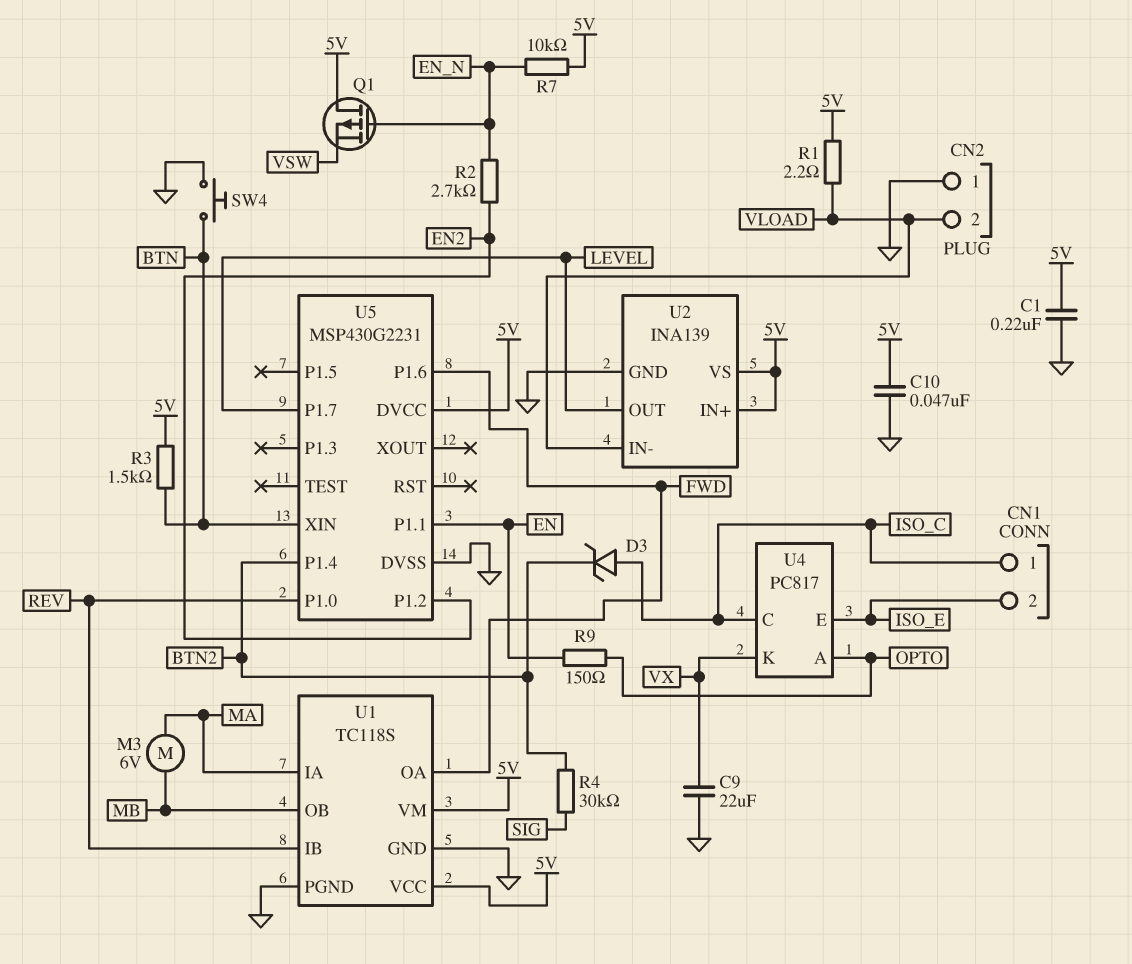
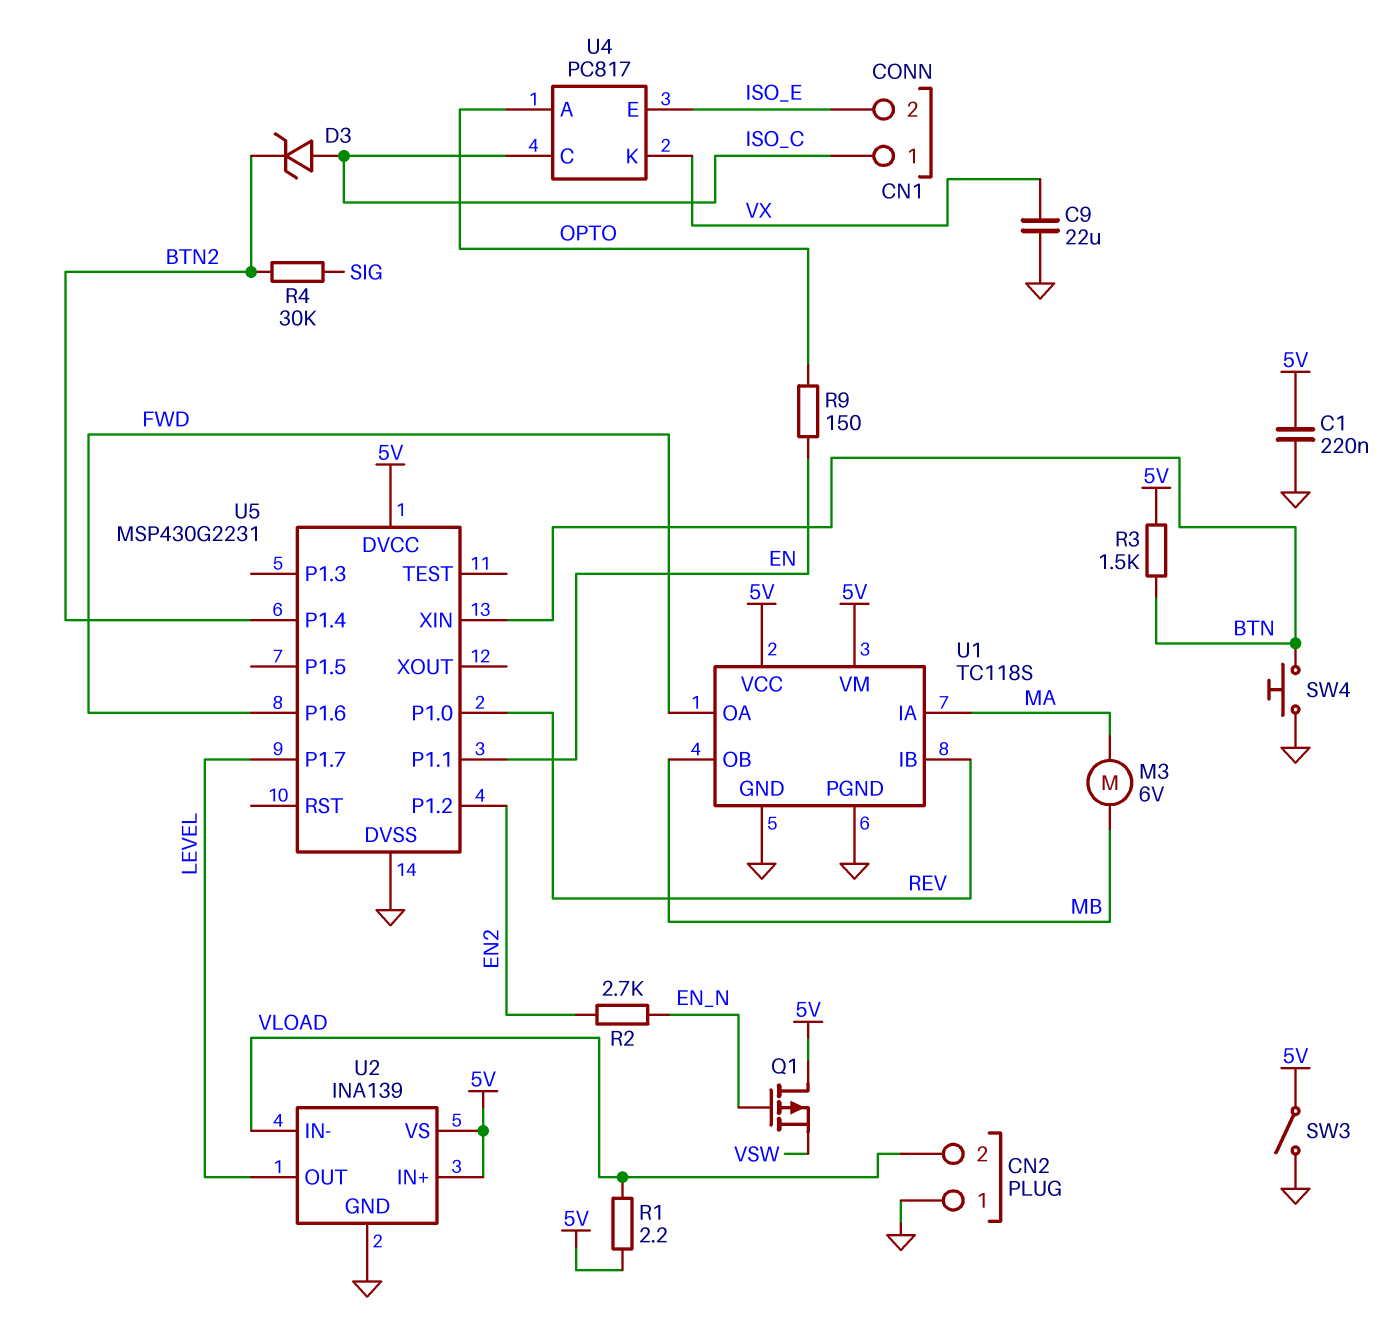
C10: 47nF (5V, GND) -> none
R7: 10k (5V, EN_N) -> none
SW3: none -> switch (5V, GND)

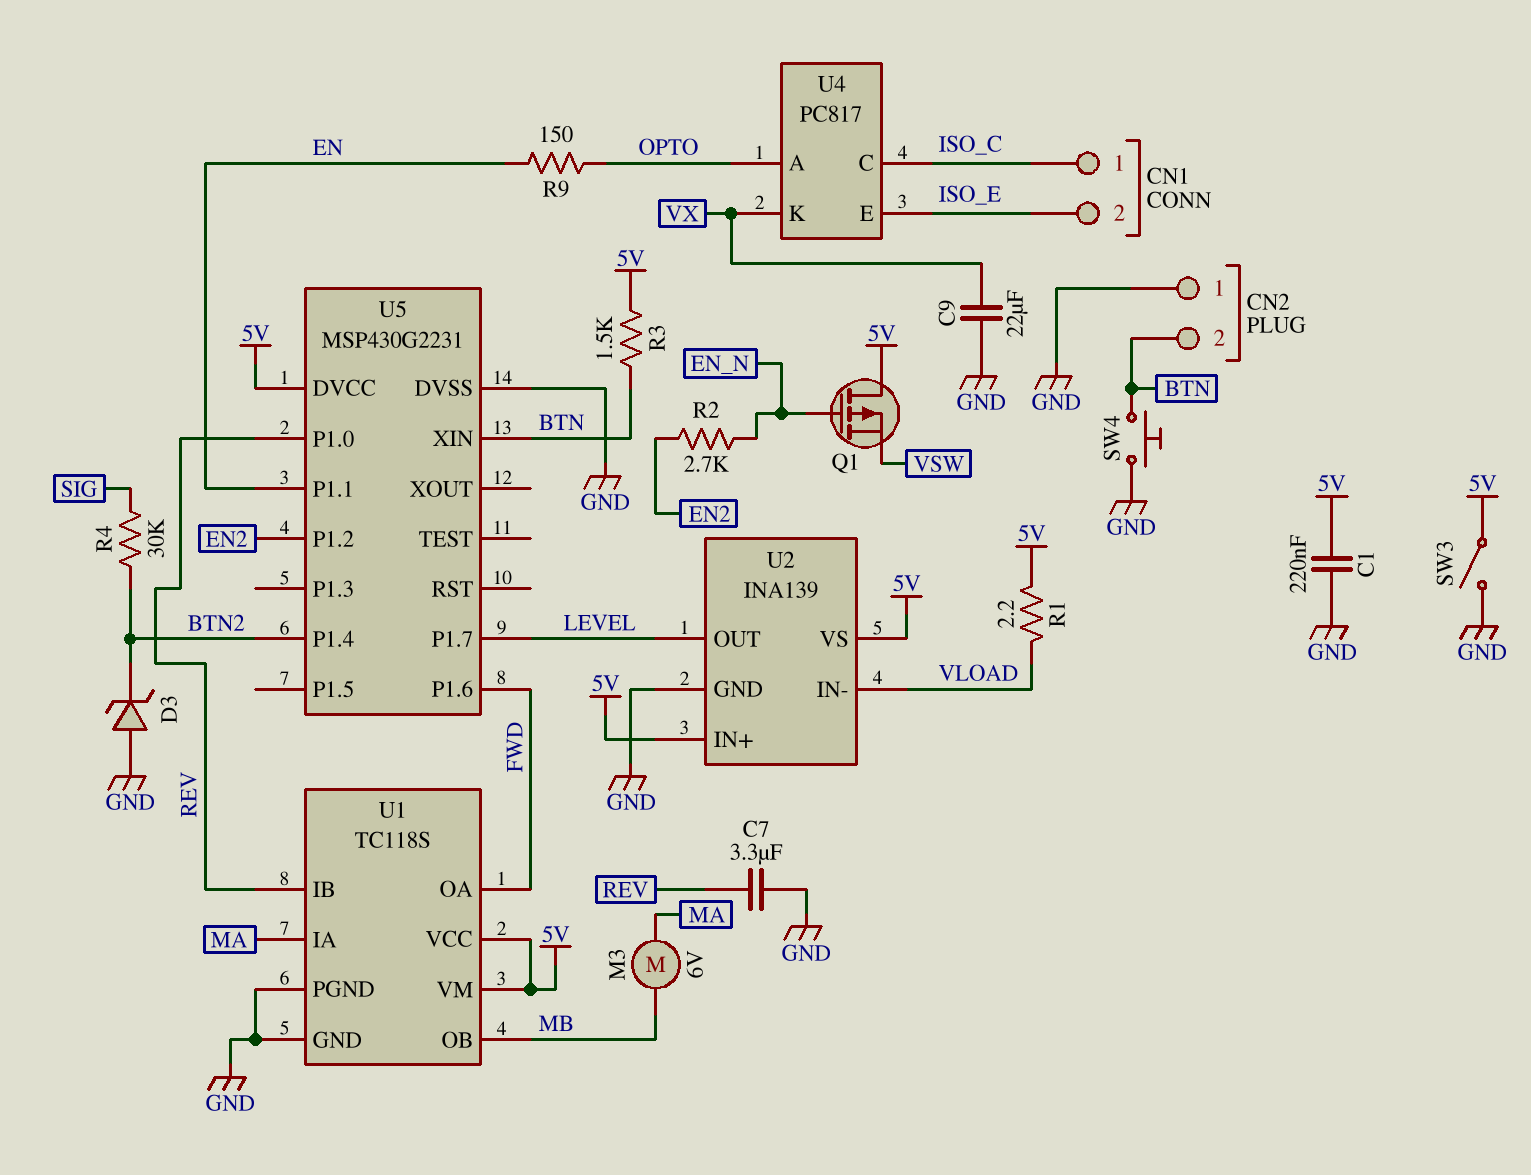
C7: none -> 3.3uF (GND, REV)
CN2 pin 2: VLOAD -> BTN
D3: zener (A ISO_C, K BTN2) -> zener (A GND, K BTN2)

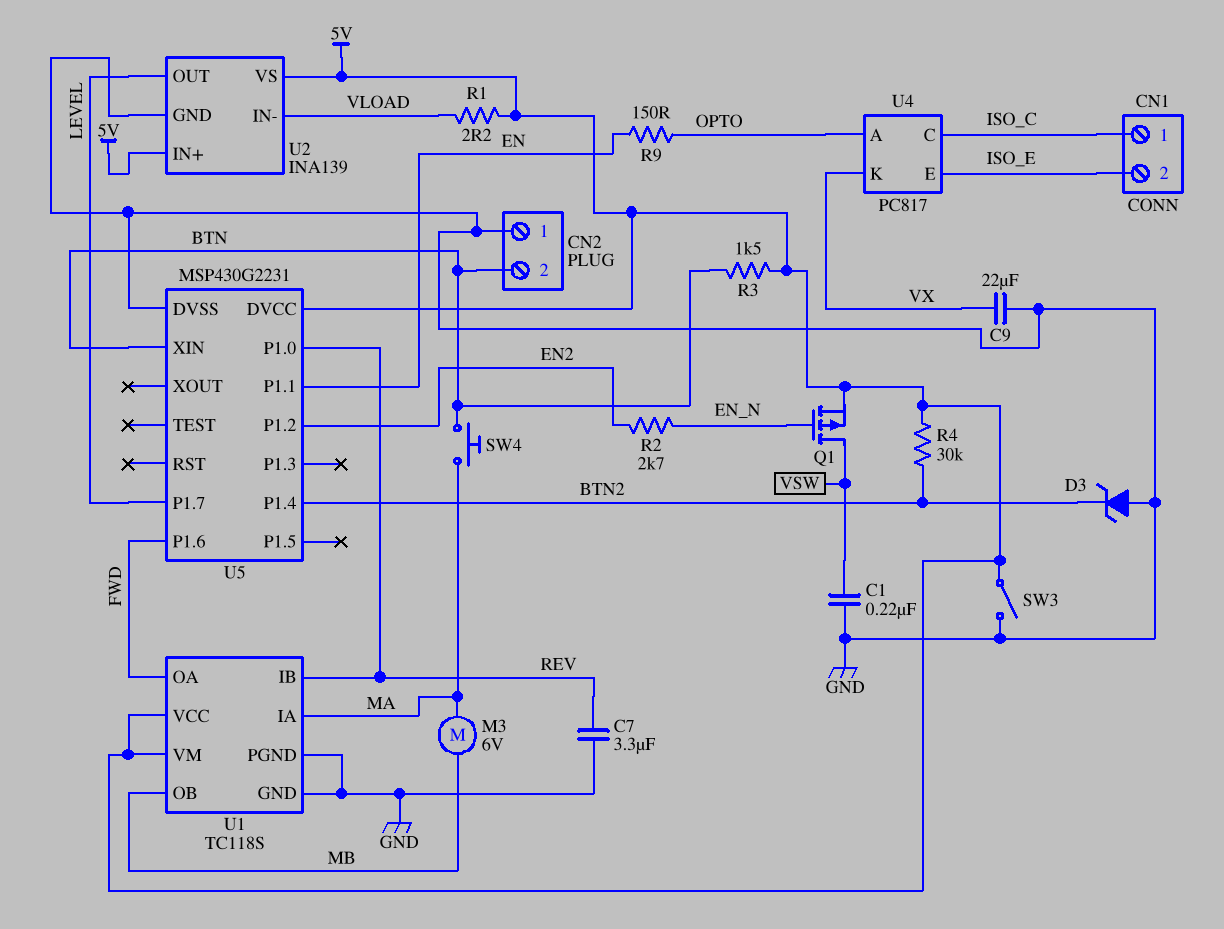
C1: 220nF (5V, GND) -> 220nF (GND, VSW)
Q1: PMOS (G EN_N, D 5V, S VSW) -> PMOS (G EN_N, D VSW, S 5V)
R4: 30k (BTN2, SIG) -> 30k (5V, BTN2)
SW4: button (BTN, GND) -> button (BTN, MA)

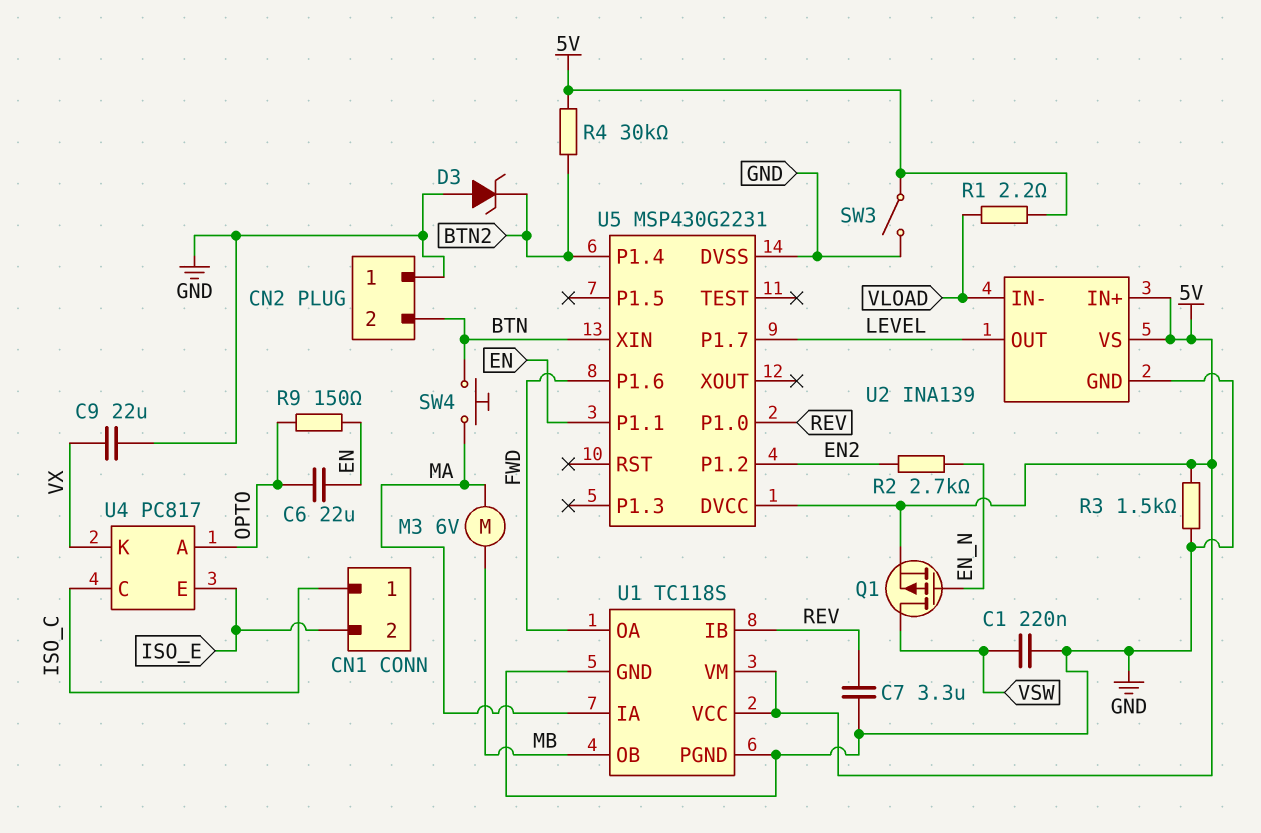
C6: none -> 22uF (EN, OPTO)
R3: 1.5k (5V, BTN) -> 1.5k (5V, GND)

